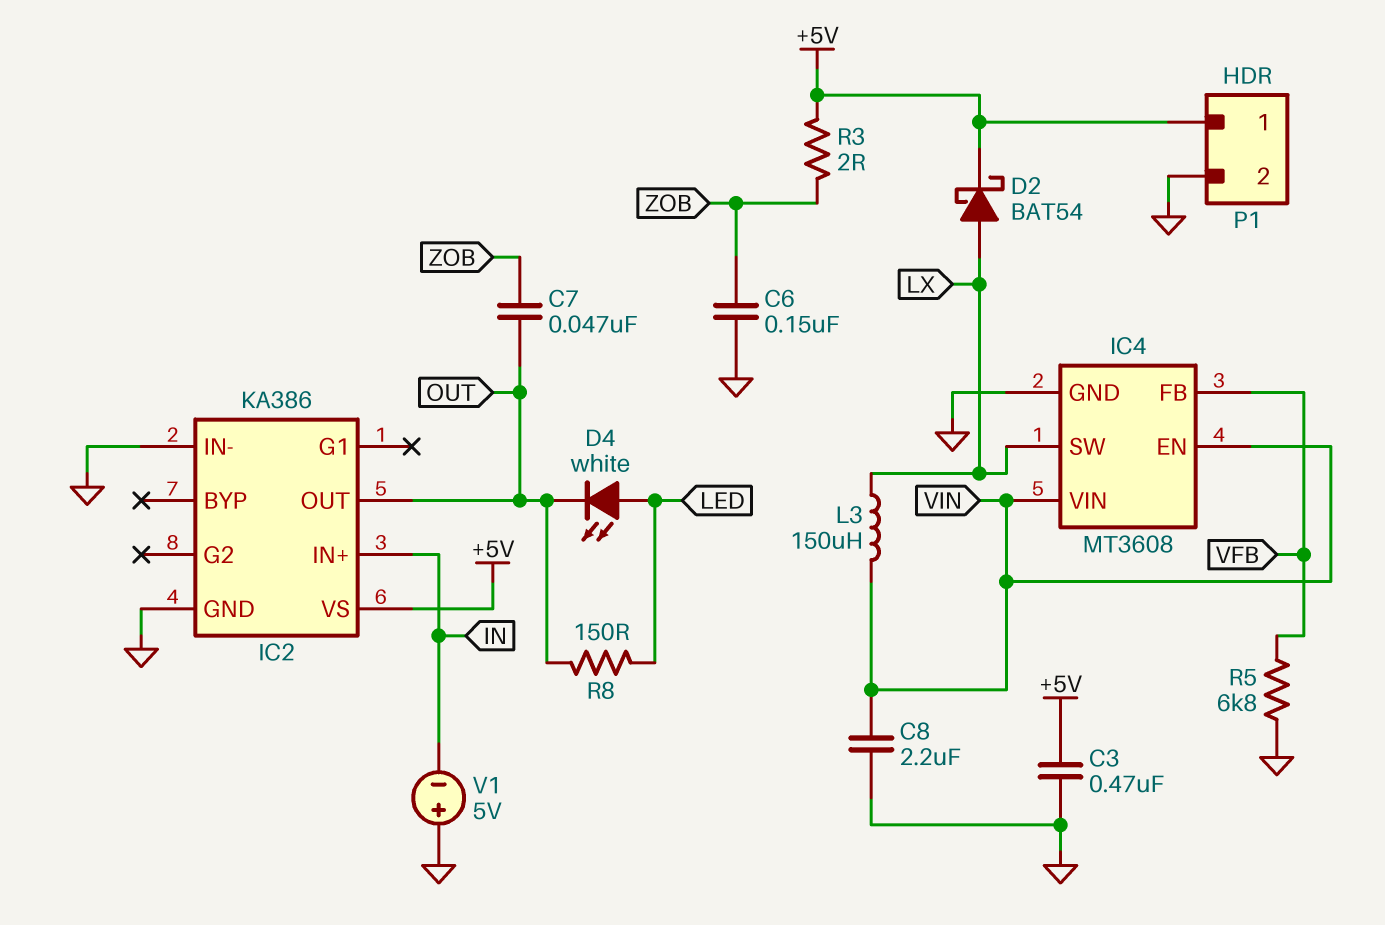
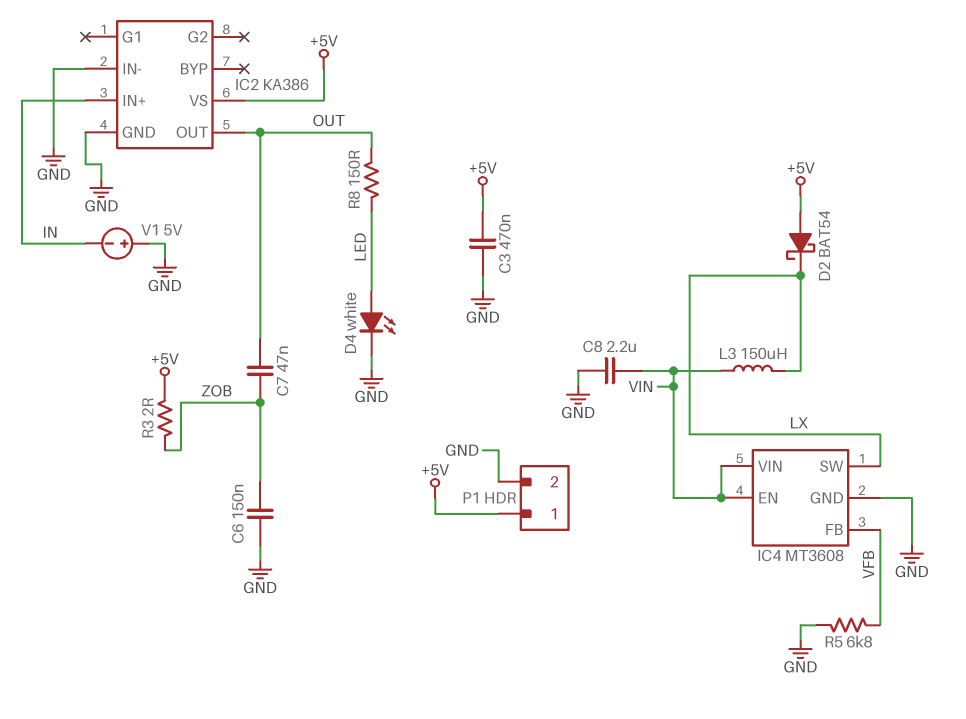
D2: schottky BAT54 (A LX, K +5V) -> schottky BAT54 (A +5V, K LX)
D4: LED white (A LED, K OUT) -> LED white (A LED, K GND)

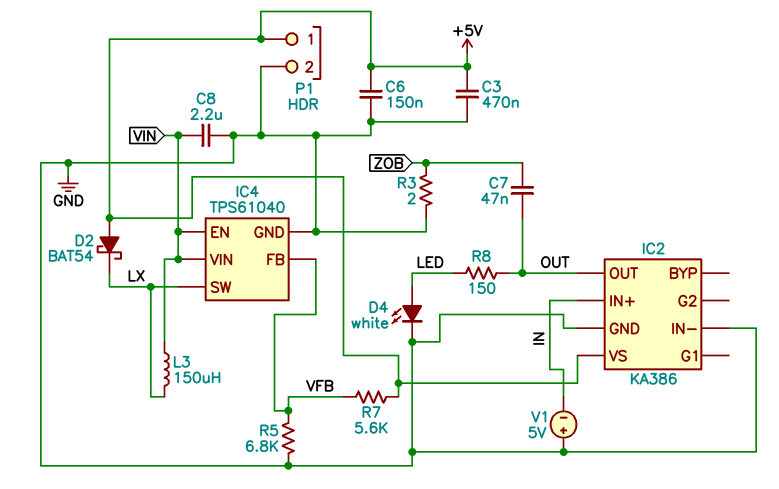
C6: 150nF (GND, ZOB) -> 150nF (+5V, GND)
IC4: MT3608 -> TPS61040
R3: 2 (+5V, ZOB) -> 2 (GND, ZOB)
R7: none -> 5.6k (+5V, VFB)

